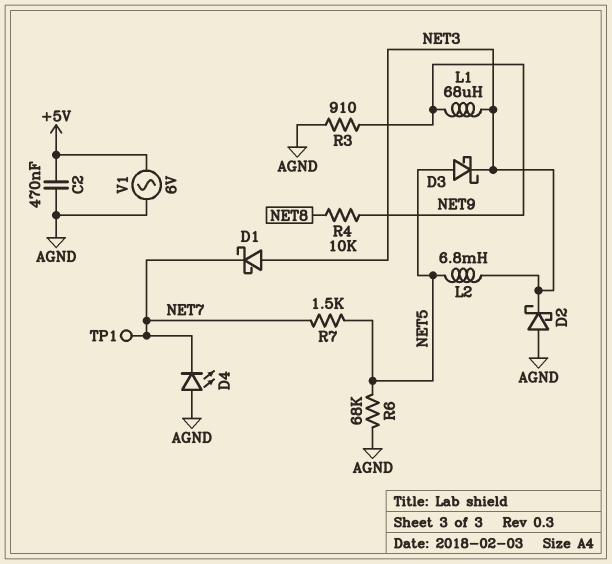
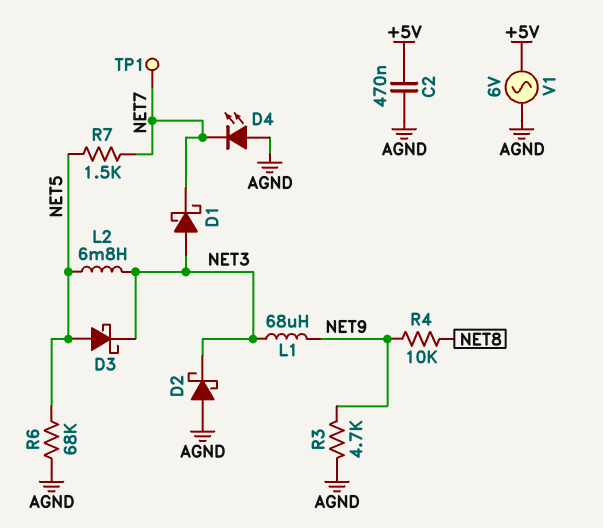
R3: 910 (AGND, NET9) -> 4.7k (AGND, NET9)

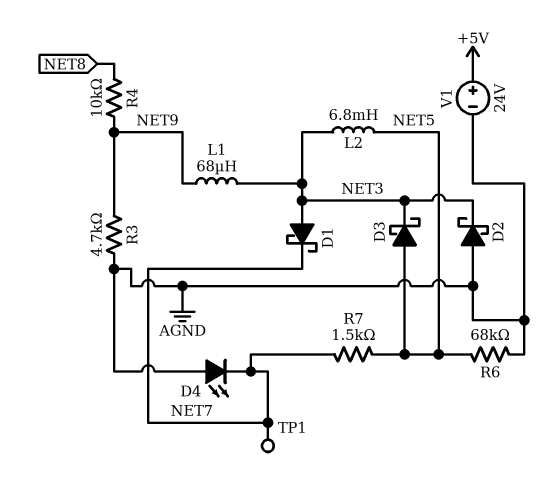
C2: 470nF (+5V, AGND) -> none
V1: AC 6V (+5V, AGND) -> 24V (plus +5V, minus AGND)

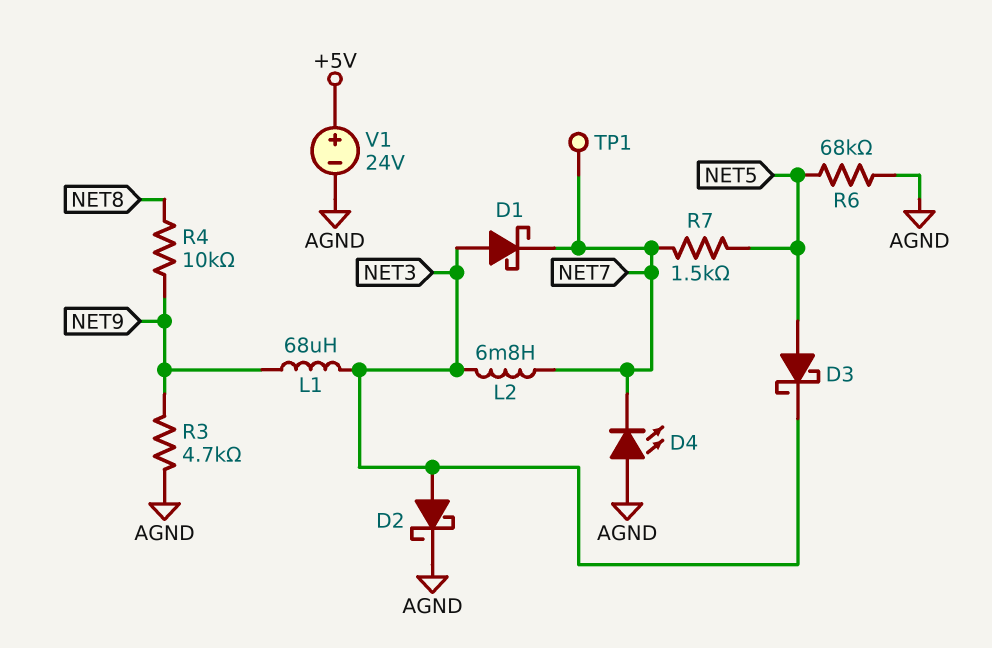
D2: schottky (A AGND, K NET3) -> schottky (A NET3, K AGND)
L2: 6.8mH (NET3, NET5) -> 6.8mH (NET3, NET7)

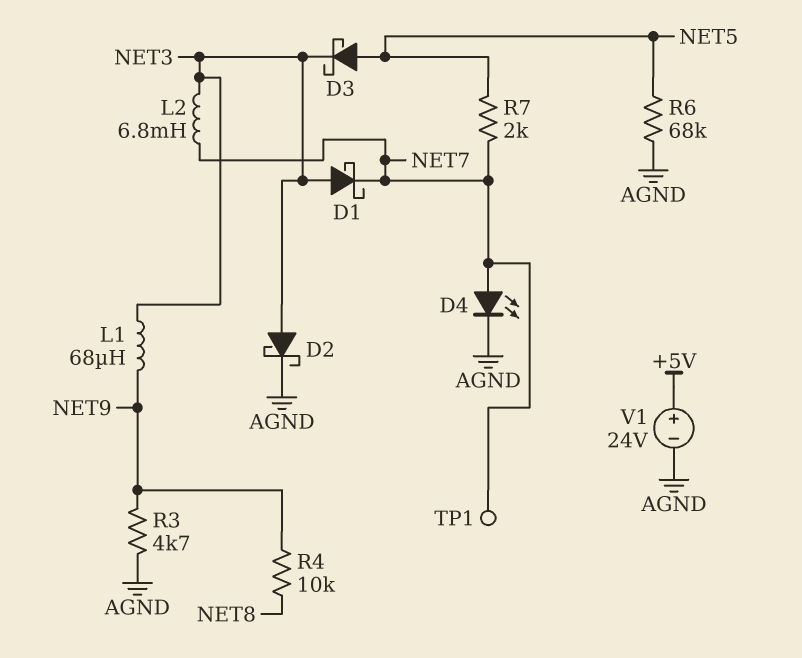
D4: LED (A AGND, K NET7) -> LED (A NET7, K AGND)
R7: 1.5k (NET5, NET7) -> 2k (NET5, NET7)

